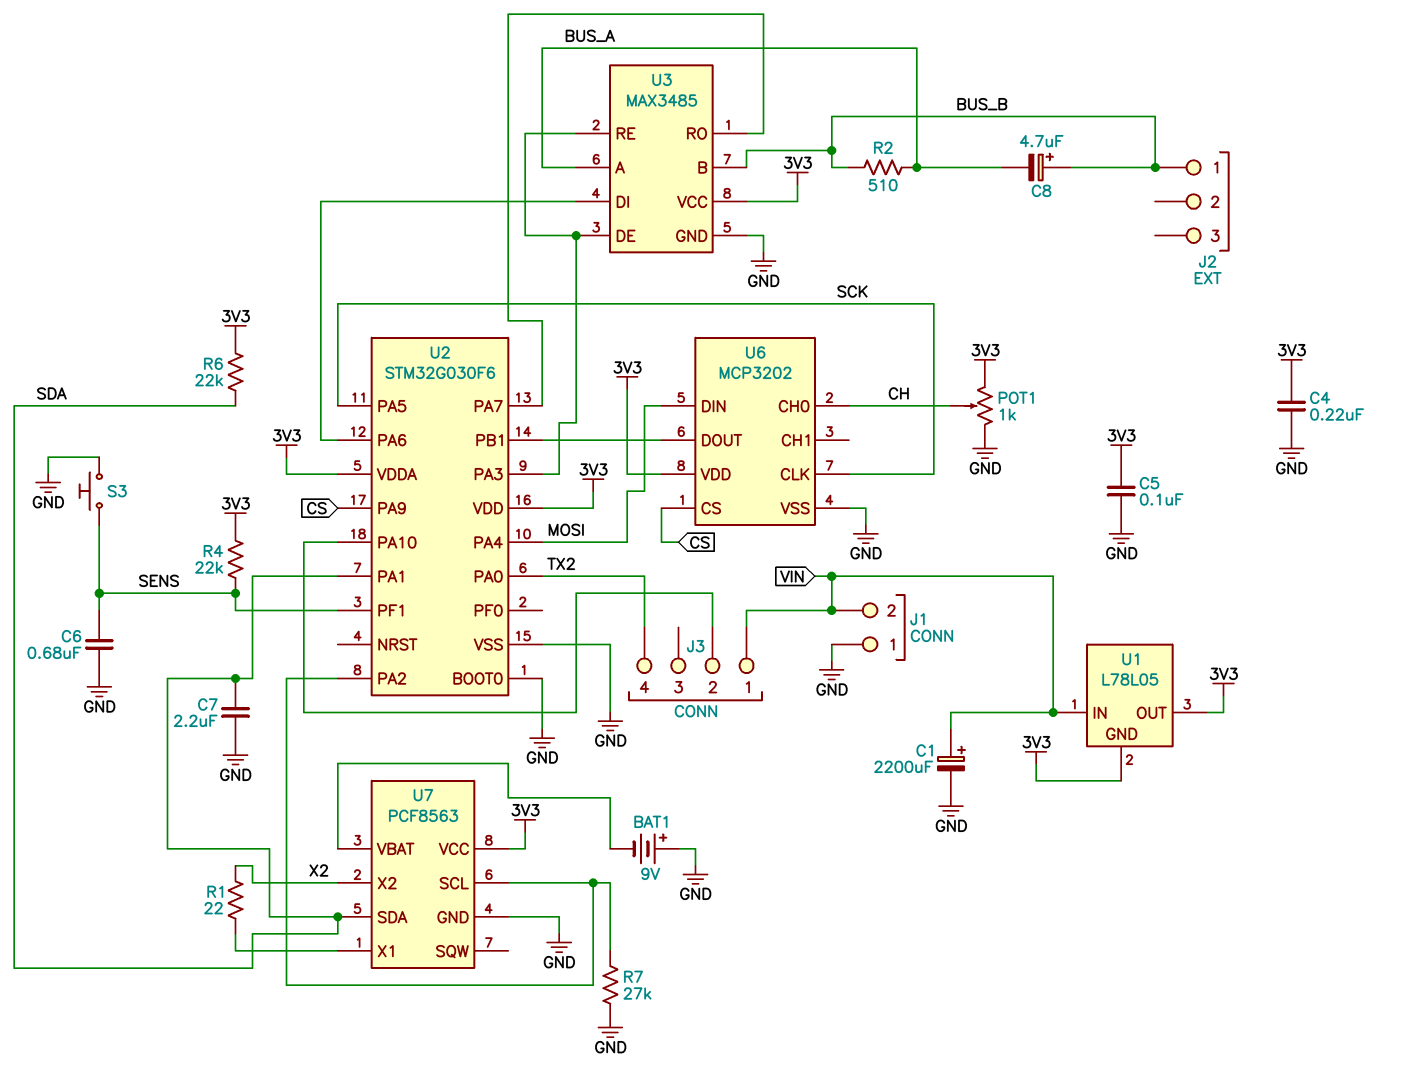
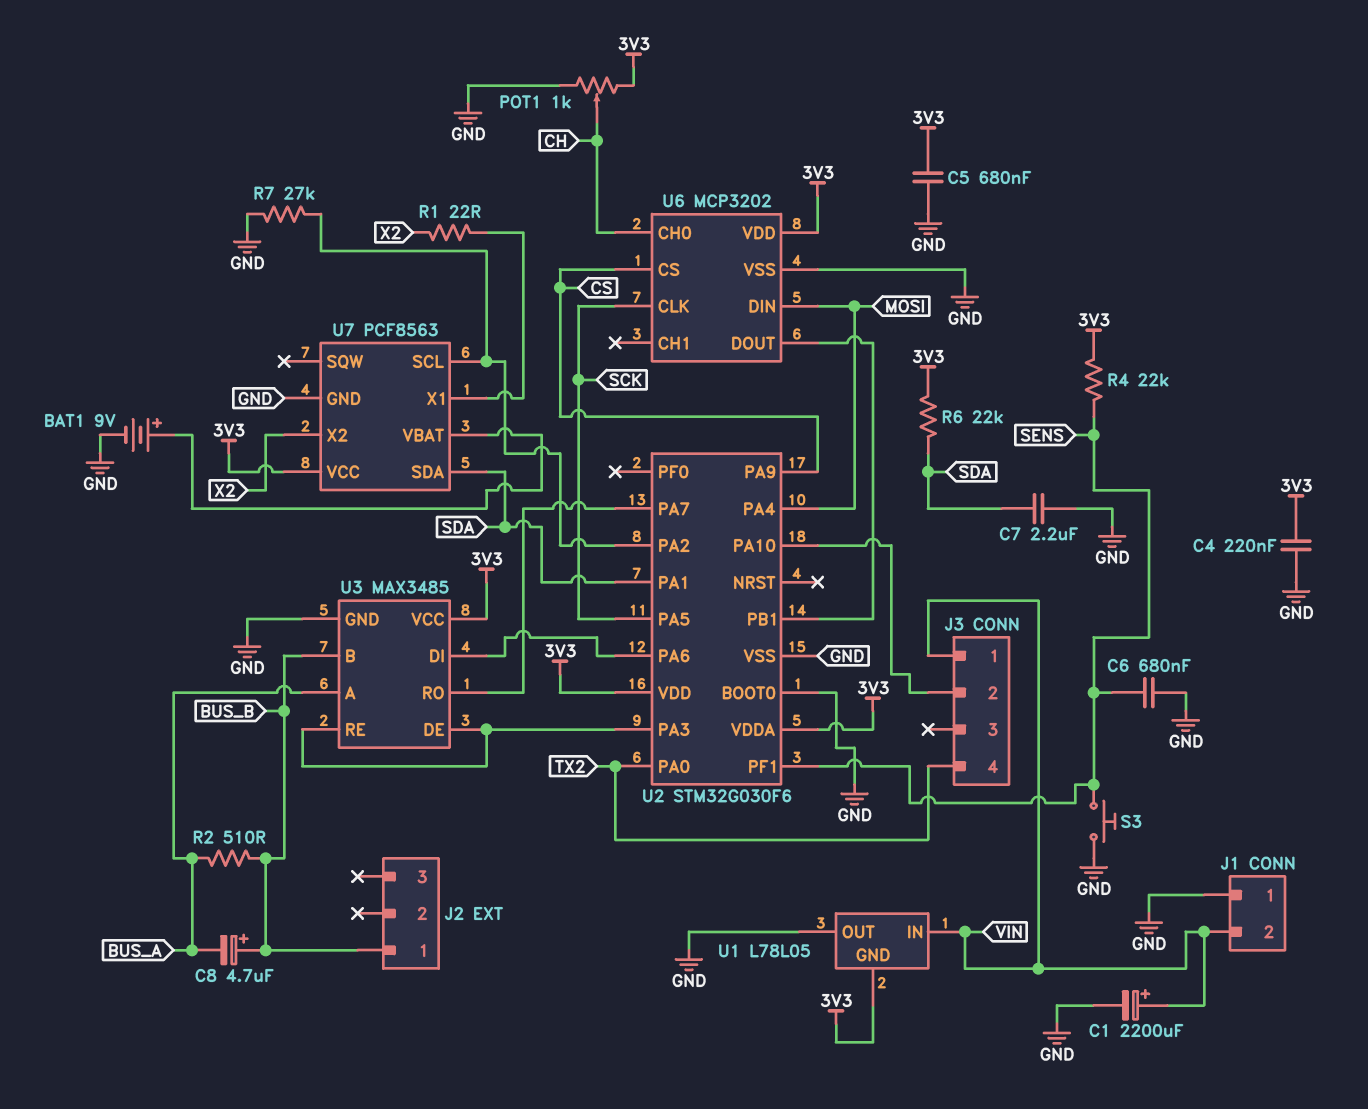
BAT1: 9V (plus GND, minus U7/VBAT) -> 9V (plus U7/VBAT, minus GND)
C5: 100nF (3V3, GND) -> 680nF (3V3, GND)
U1 pin OUT: 3V3 -> GND

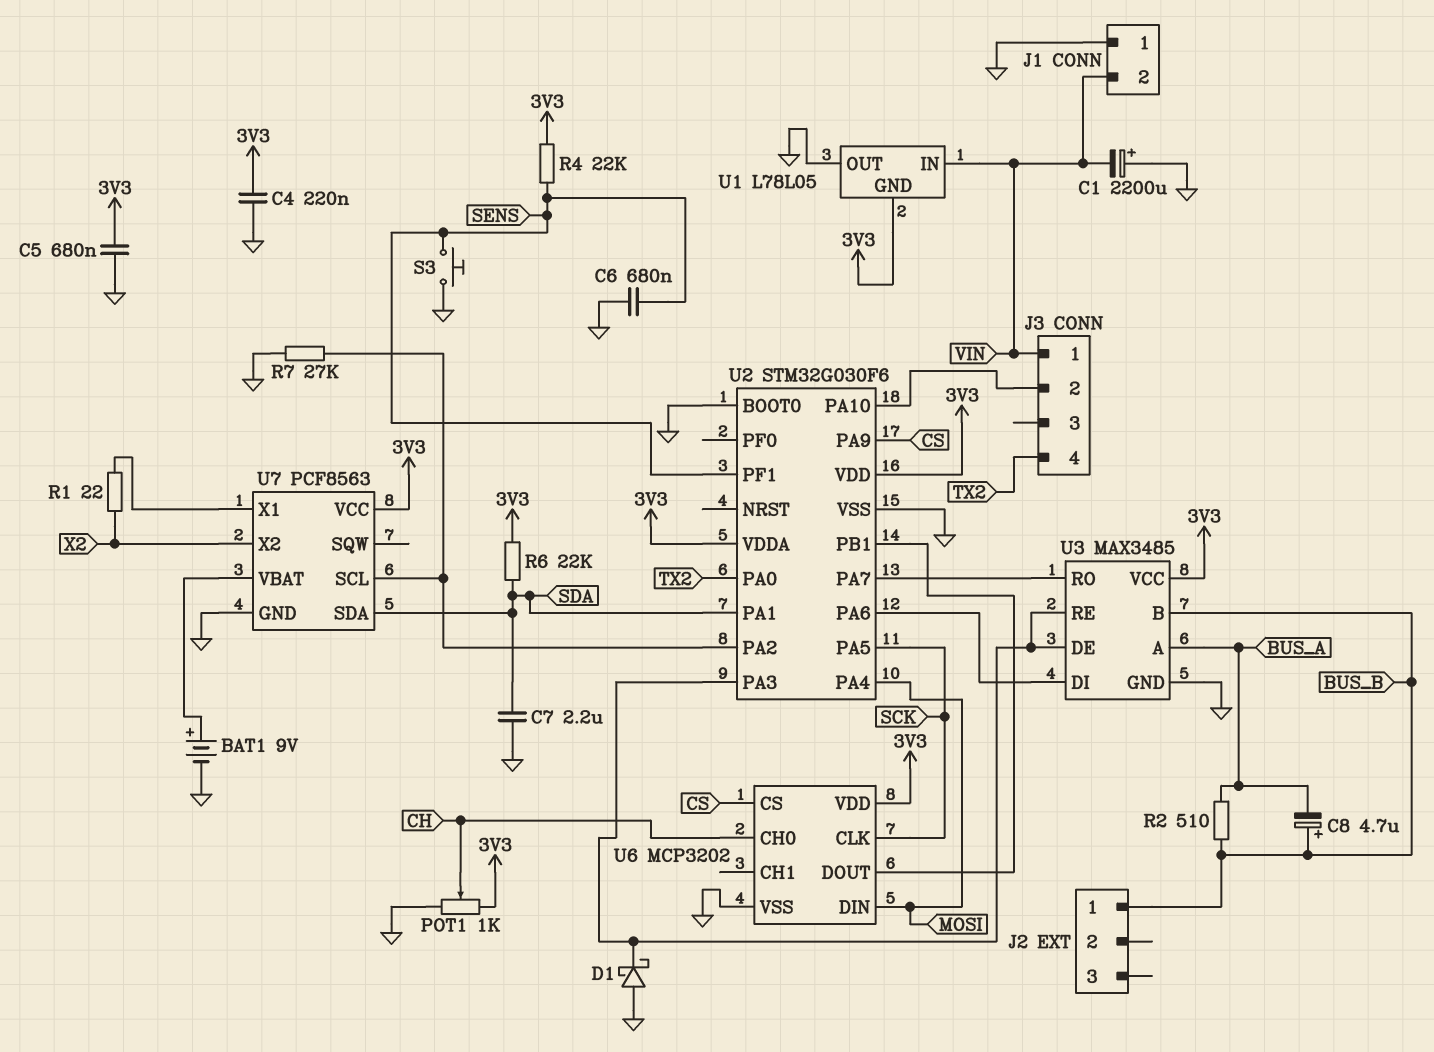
C1: 2200uF (plus VIN, minus GND) -> 2200uF (plus GND, minus VIN)
D1: none -> schottky (A GND, K U2/PA3)

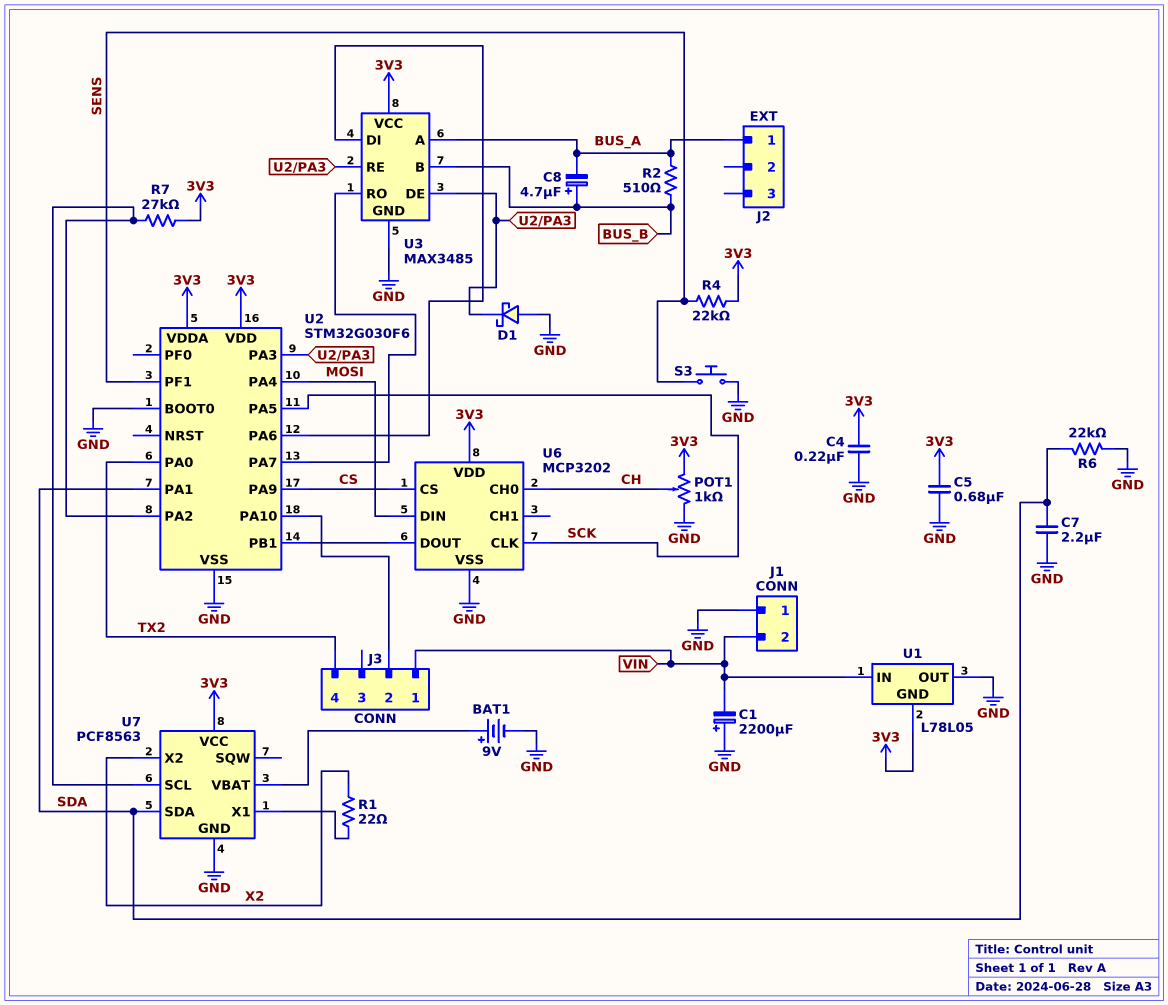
C6: 680nF (GND, SENS) -> none
J2 pin 1: BUS_B -> BUS_A
R6: 22k (3V3, SDA) -> 22k (GND, SDA)
R7: 27k (GND, U2/PA2) -> 27k (3V3, U2/PA2)

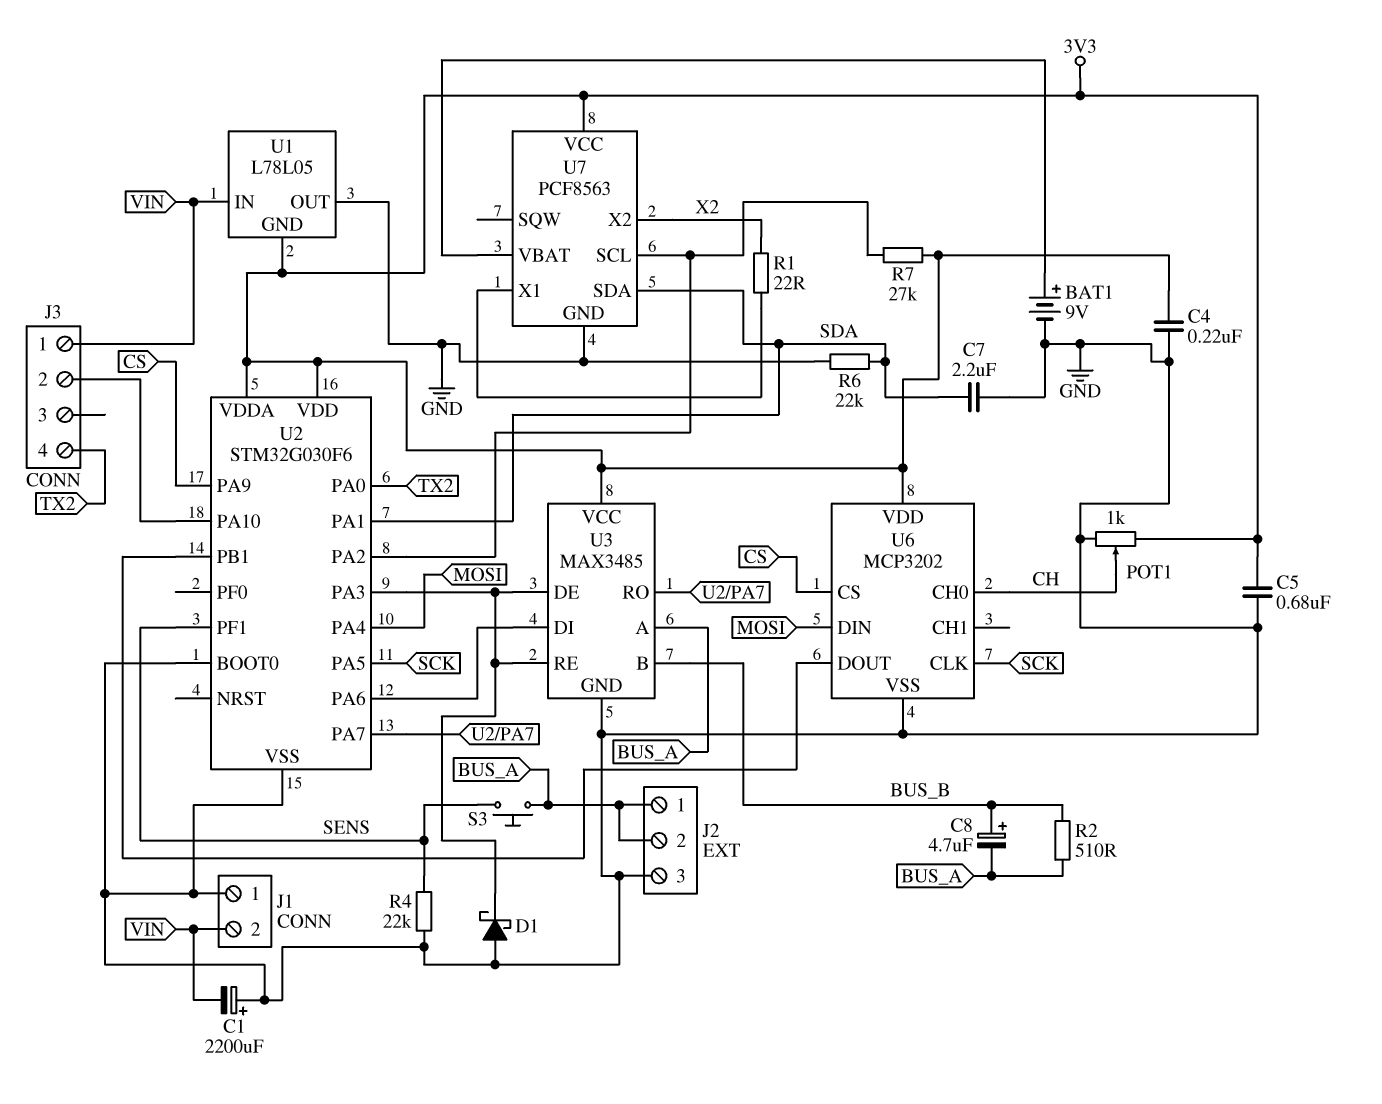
J2 pin 2: none -> BUS_A
J2 pin 3: none -> GND
R4: 22k (3V3, SENS) -> 22k (GND, SENS)
S3: button (GND, SENS) -> button (BUS_A, SENS)

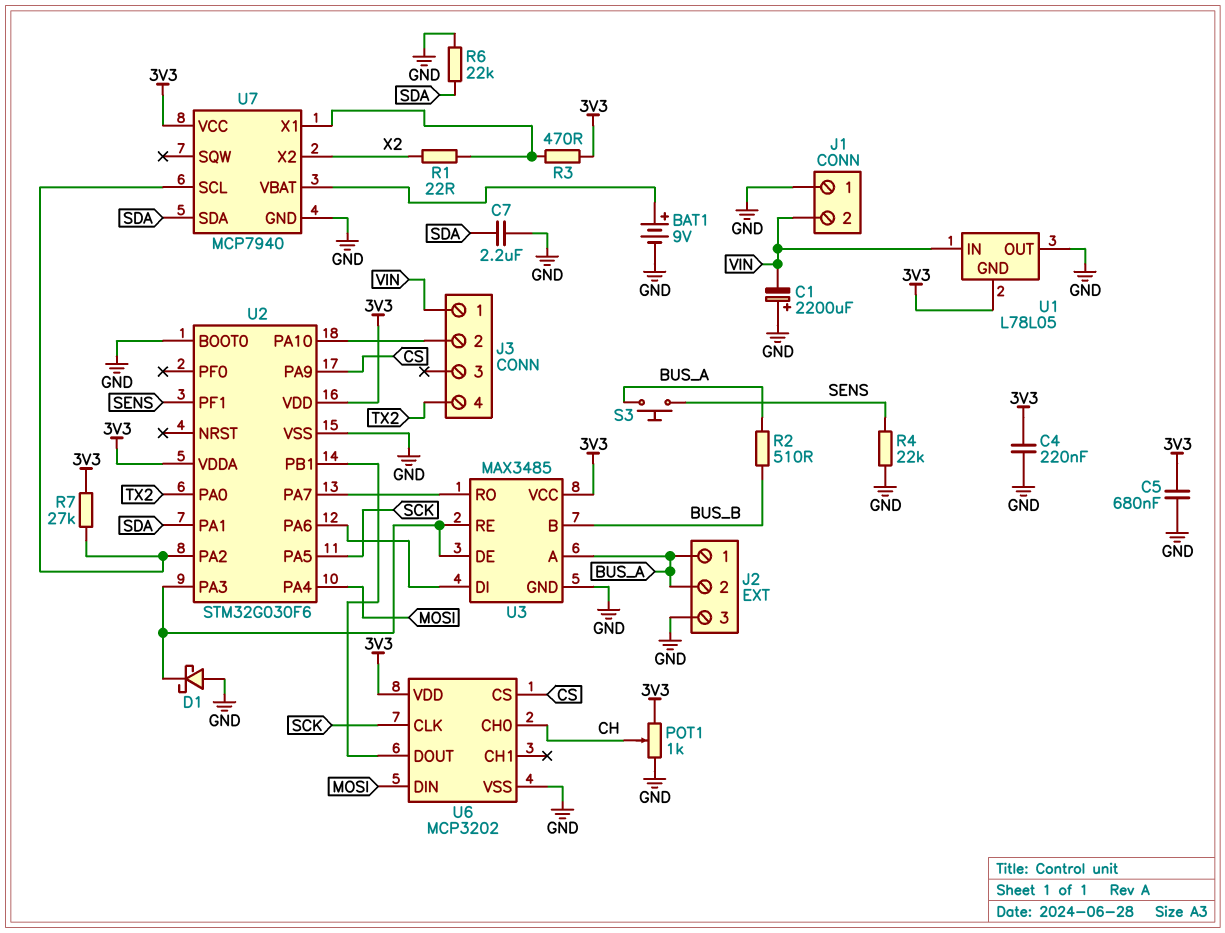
C8: 4.7uF (plus BUS_B, minus BUS_A) -> none
R3: none -> 470 (3V3, U7/X1)
U7: PCF8563 -> MCP7940

